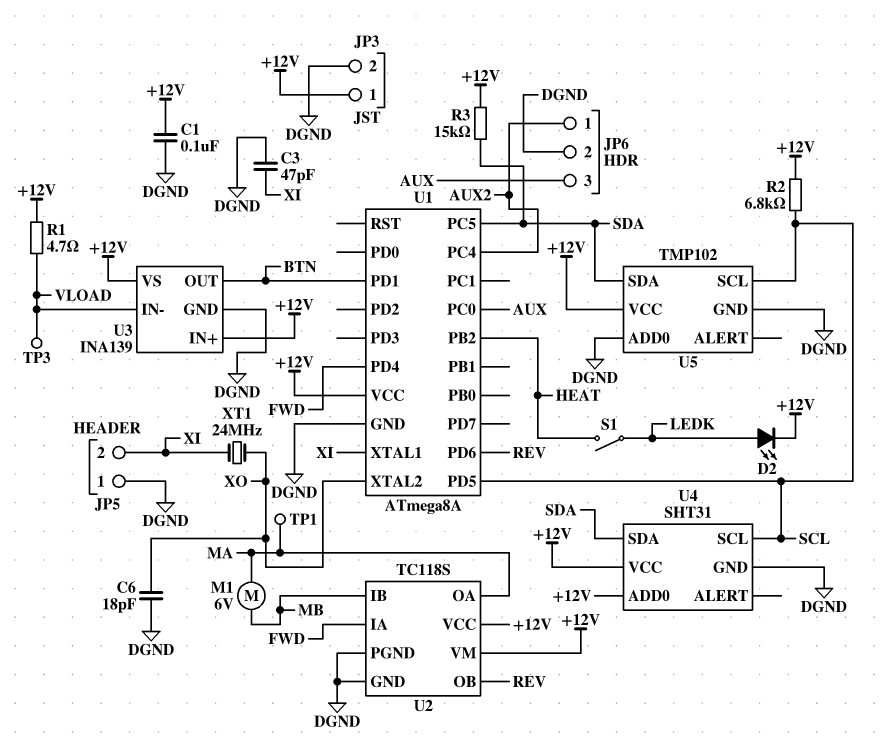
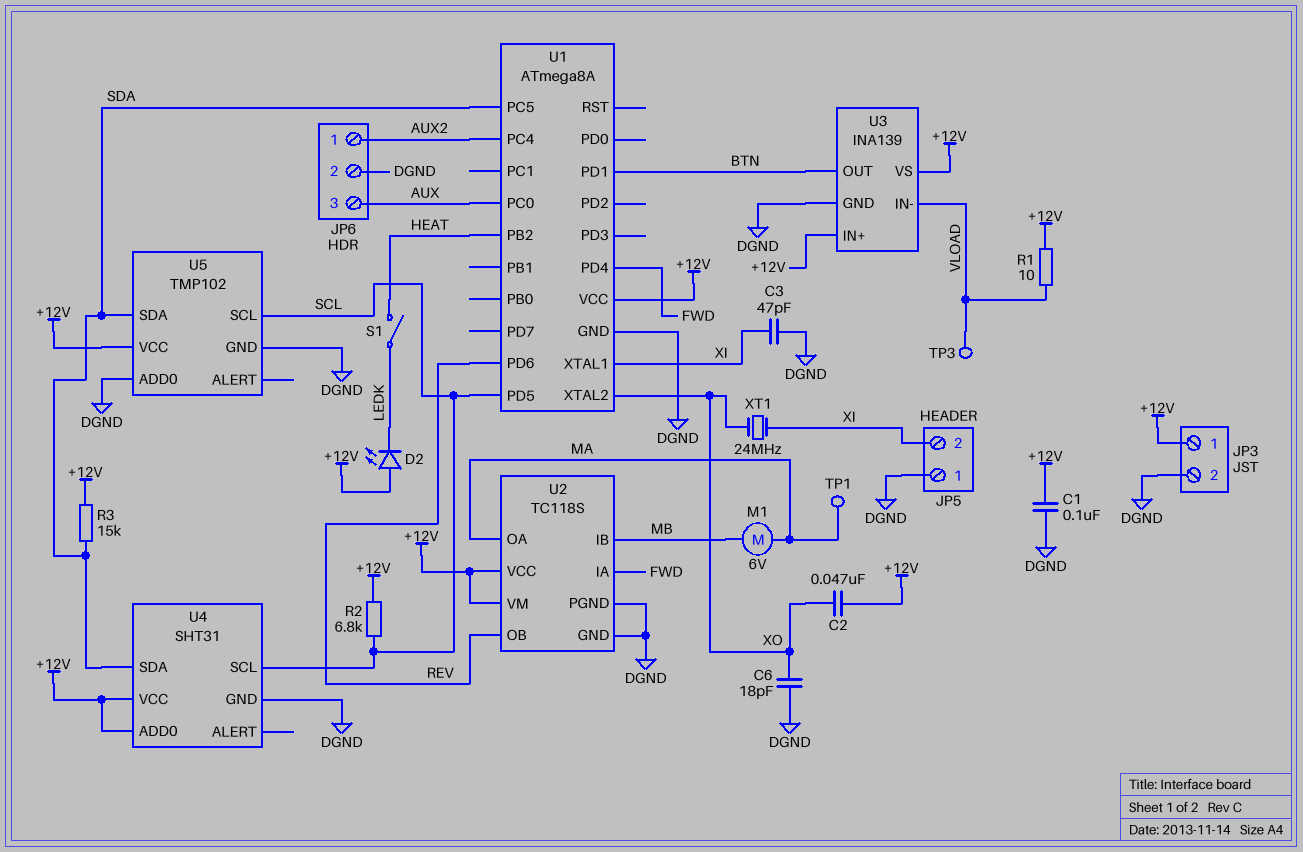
C2: none -> 47nF (+12V, XO)
D2: LED (A LEDK, K +12V) -> LED (A +12V, K LEDK)
R1: 4.7 (+12V, VLOAD) -> 10 (+12V, VLOAD)

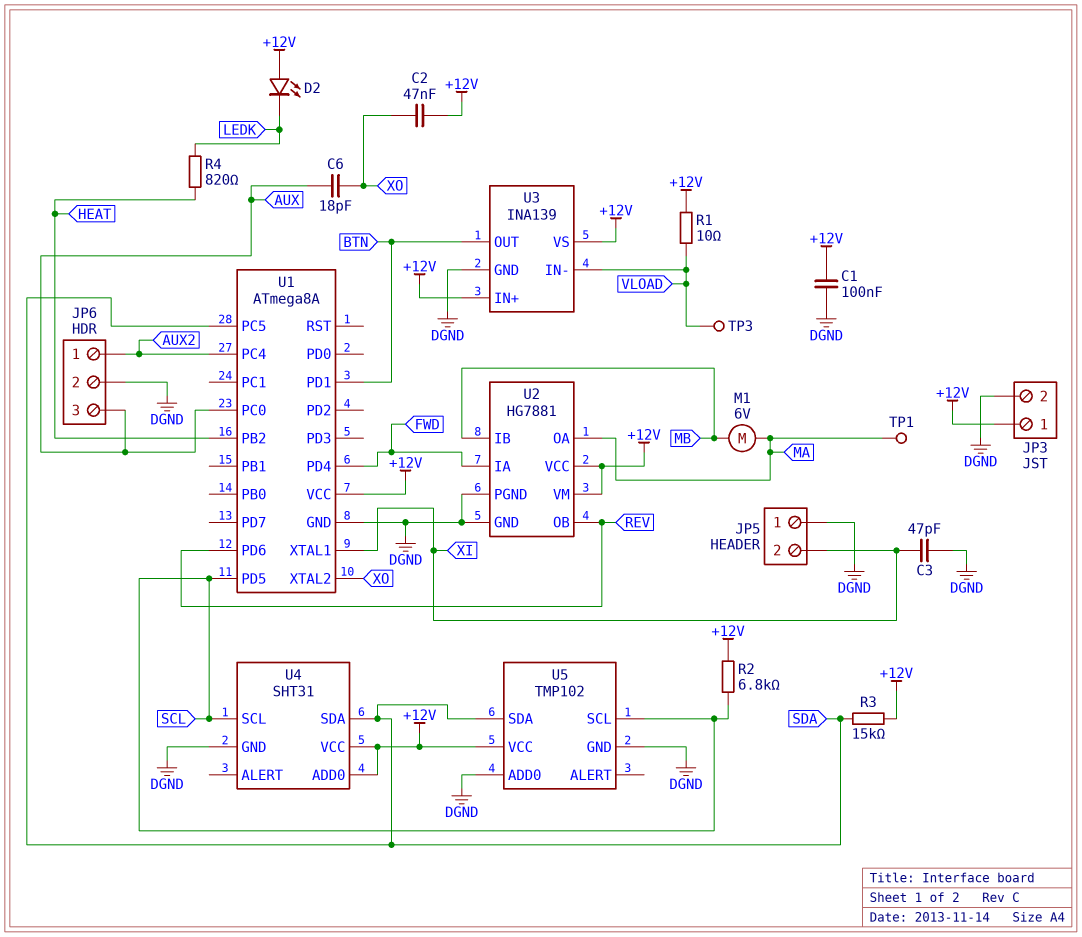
C6: 18pF (DGND, XO) -> 18pF (AUX, XO)
R4: none -> 820 (HEAT, LEDK)
S1: switch (HEAT, LEDK) -> none
U2: TC118S -> HG7881
XT1: 24MHz (XI, XO) -> none

